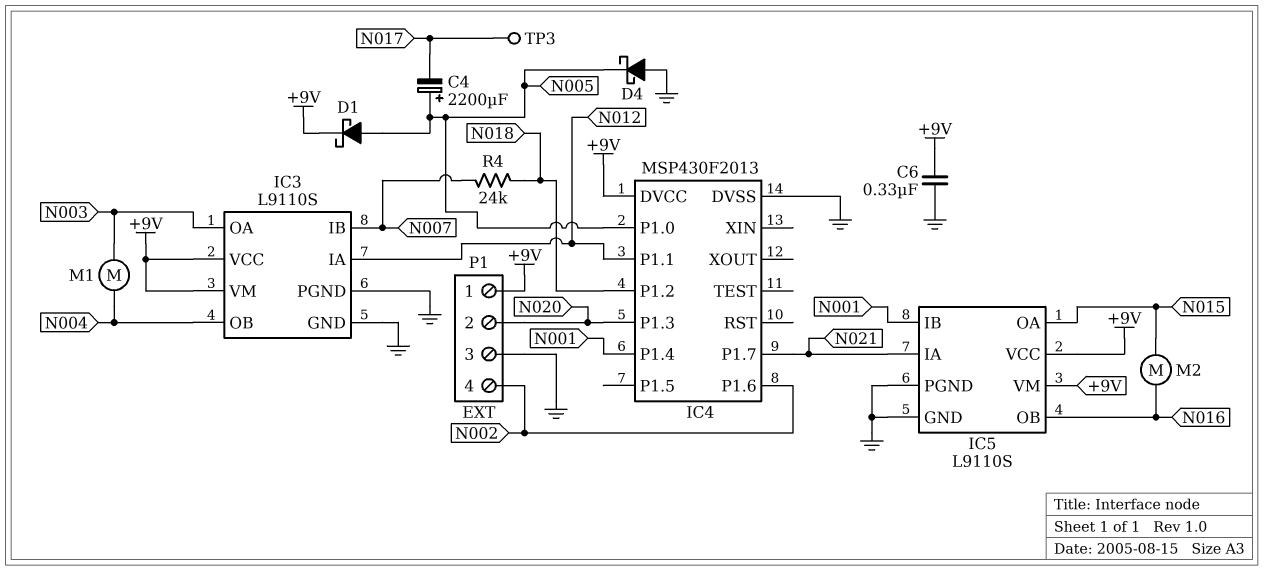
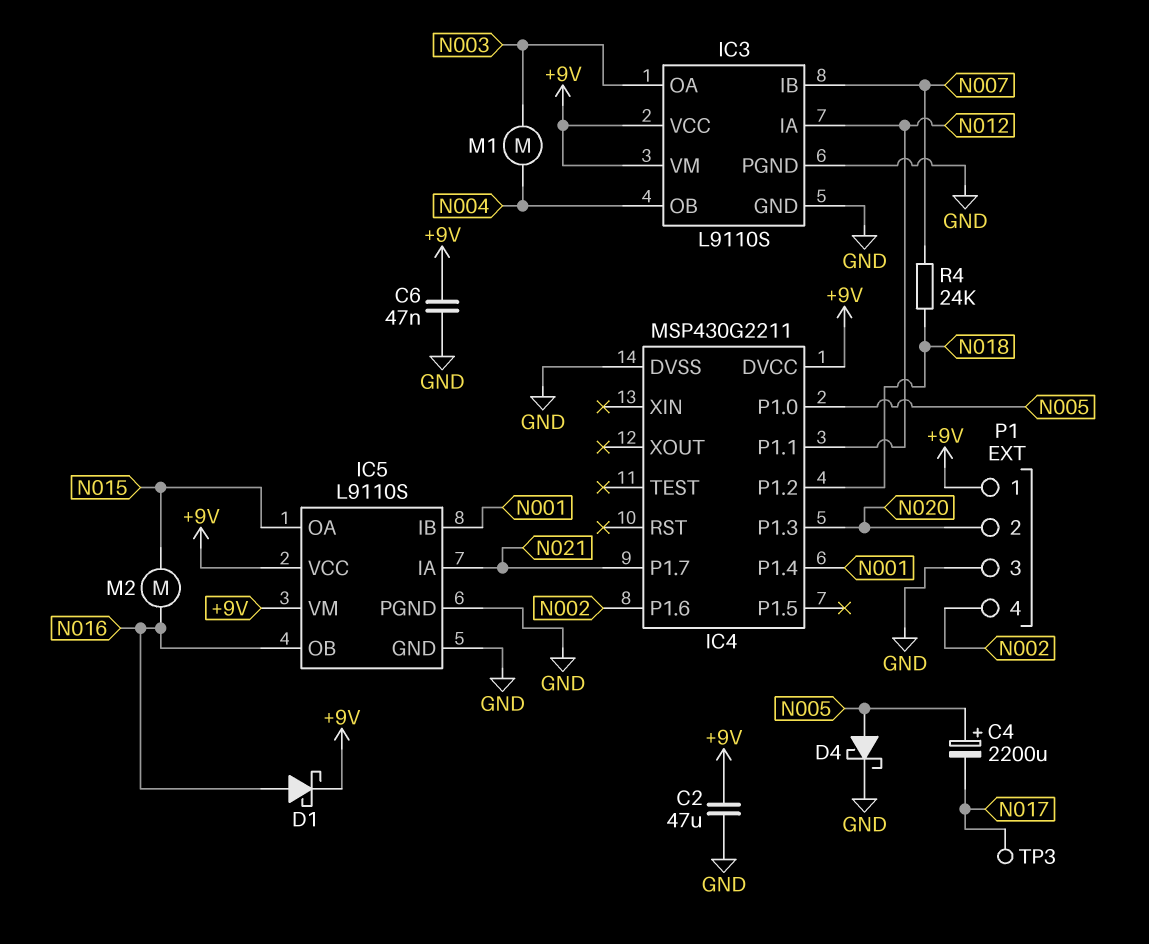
C2: none -> 47uF (+9V, GND)
C6: 330nF (+9V, GND) -> 47nF (+9V, GND)
D1: schottky (A N005, K +9V) -> schottky (A N016, K +9V)
D4: schottky (A GND, K N005) -> schottky (A N005, K GND)
IC4: MSP430F2013 -> MSP430G2211

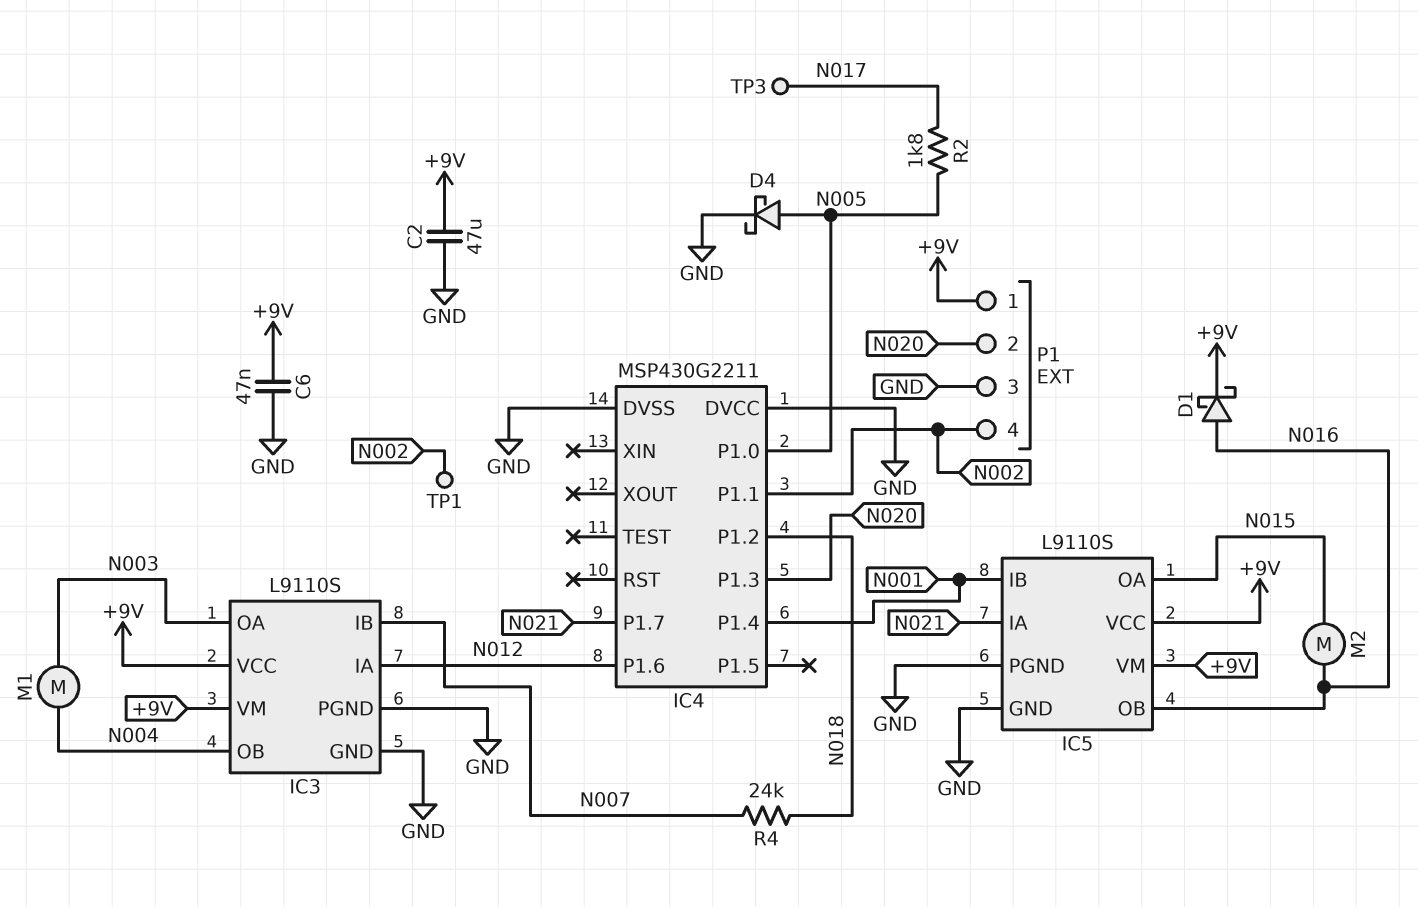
C4: 2200uF (plus N005, minus N017) -> none
IC4 pin DVCC: +9V -> GND
IC4 pin P1.1: N012 -> N002
IC4 pin P1.6: N002 -> N012
R2: none -> 1.8k (N005, N017)
TP1: none -> test point (N002)

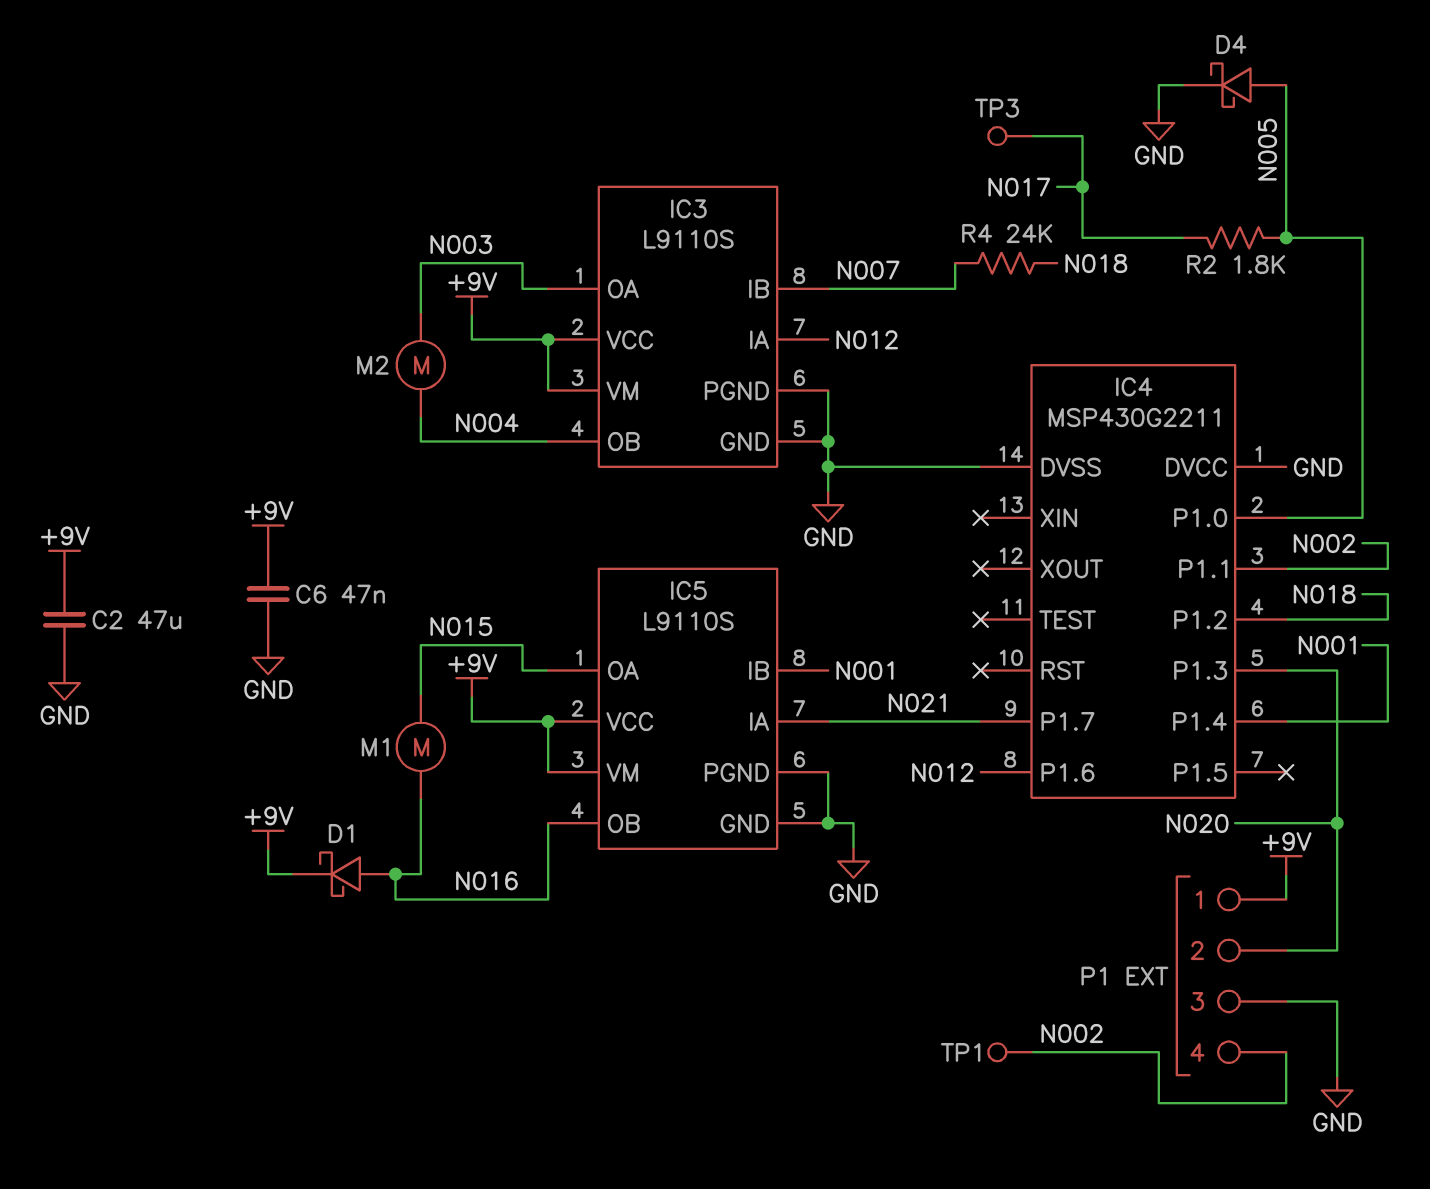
M1: motor (N003, N004) -> motor (N015, N016)
M2: motor (N015, N016) -> motor (N003, N004)

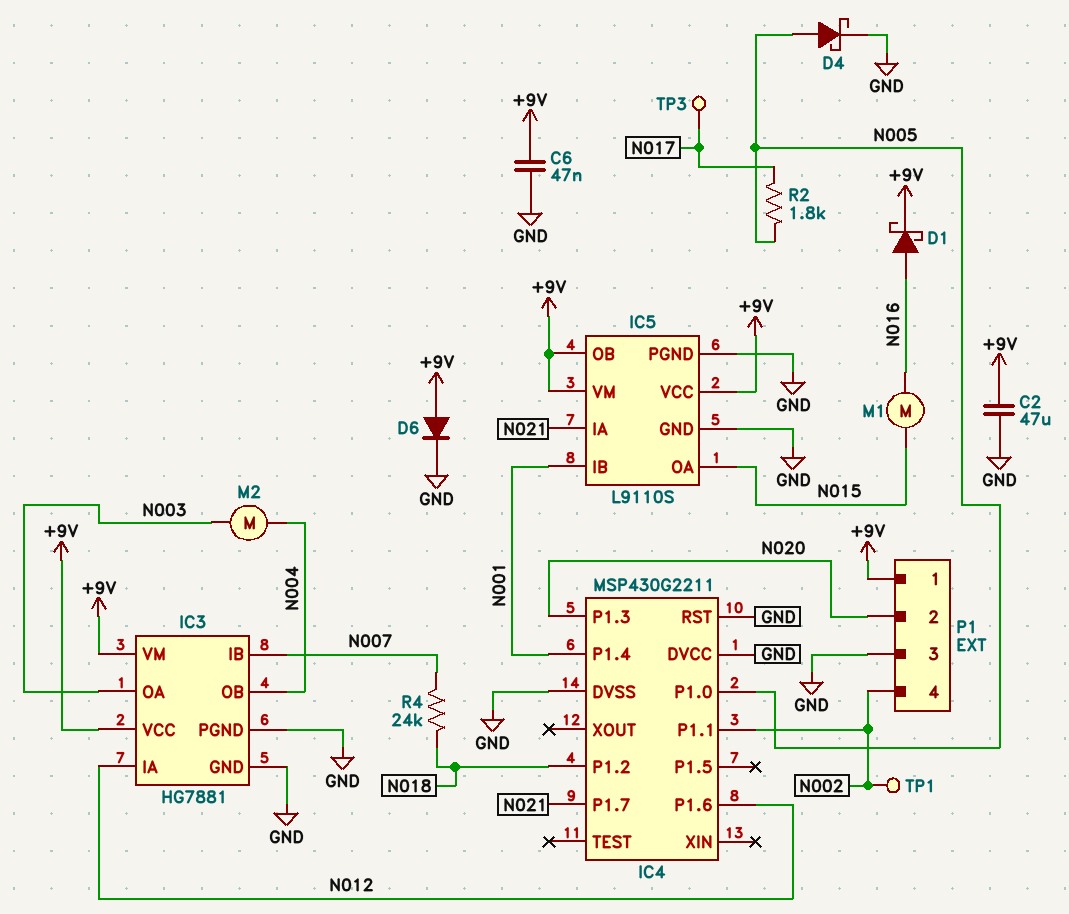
D6: none -> diode (A +9V, K GND)
IC3: L9110S -> HG7881
IC4 pin RST: none -> GND
IC5 pin OB: N016 -> +9V

